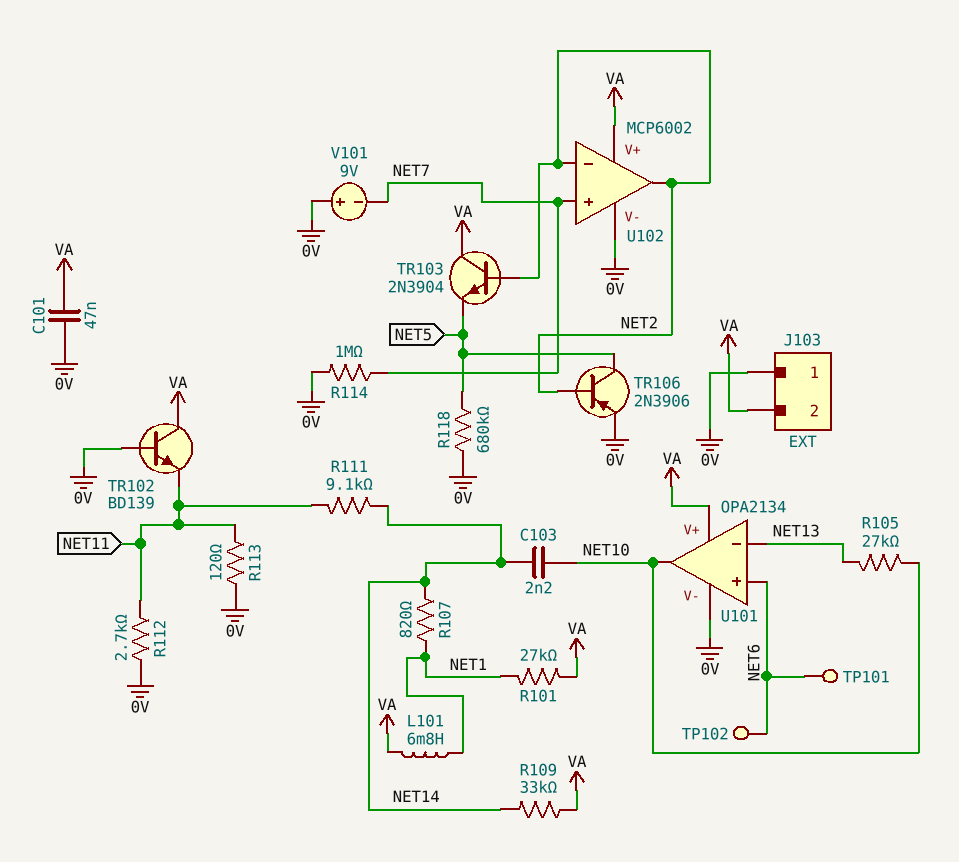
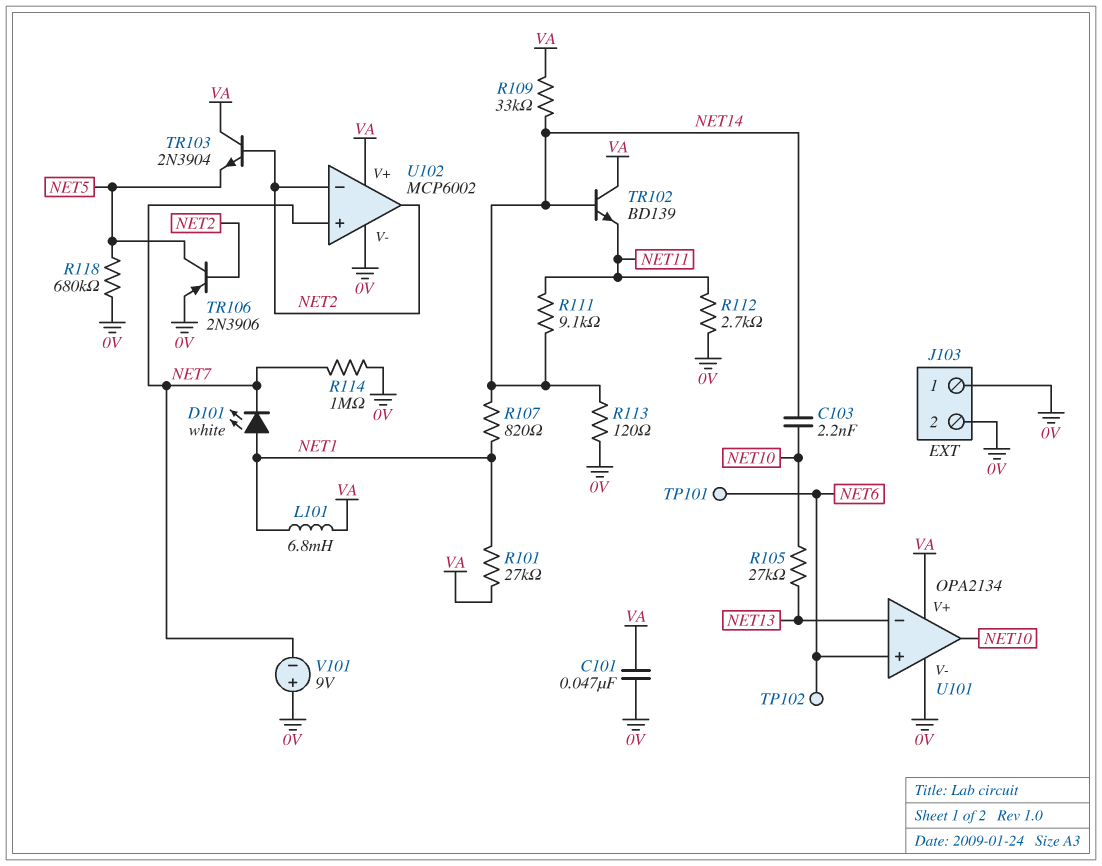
D101: none -> LED white (A NET1, K NET7)
J103 pin 2: VA -> 0V
R113: 120 (0V, NET11) -> 120 (0V, NET14)
TR102: NPN BD139 (B 0V, C VA, E NET11) -> NPN BD139 (B NET14, C VA, E NET11)

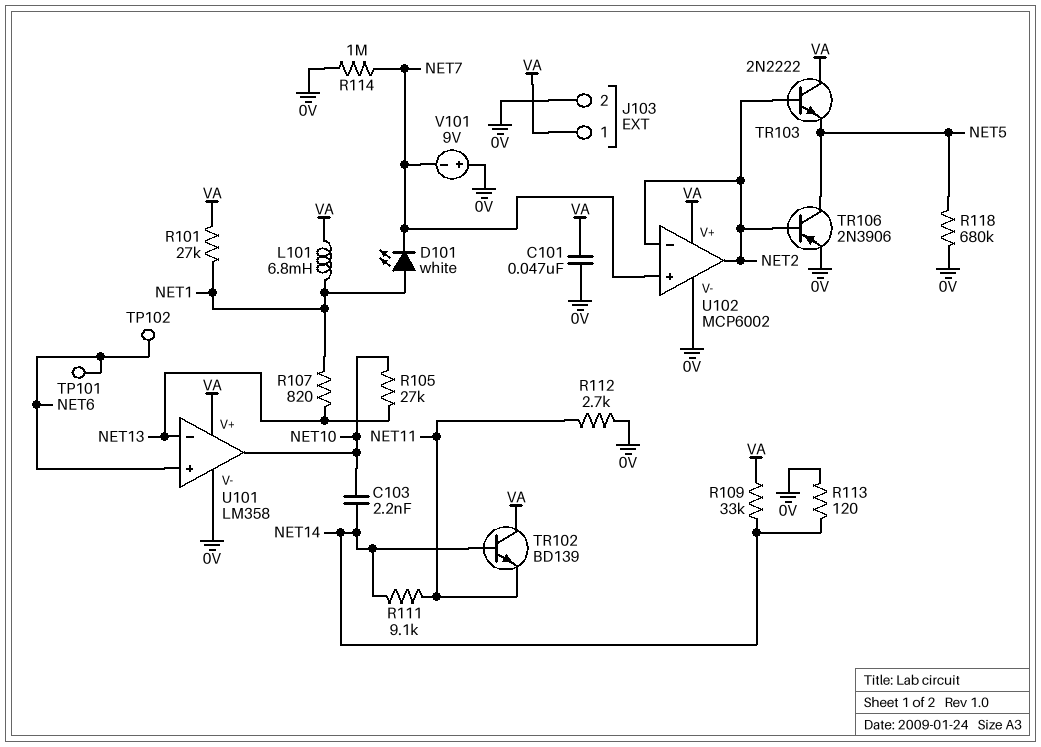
J103 pin 1: 0V -> VA
R107: 820 (NET1, NET14) -> 820 (NET1, NET13)
TR103: NPN 2N3904 (B NET2, C VA, E NET5) -> NPN 2N2222 (B NET2, C VA, E NET5)
U101: OPA2134 -> LM358

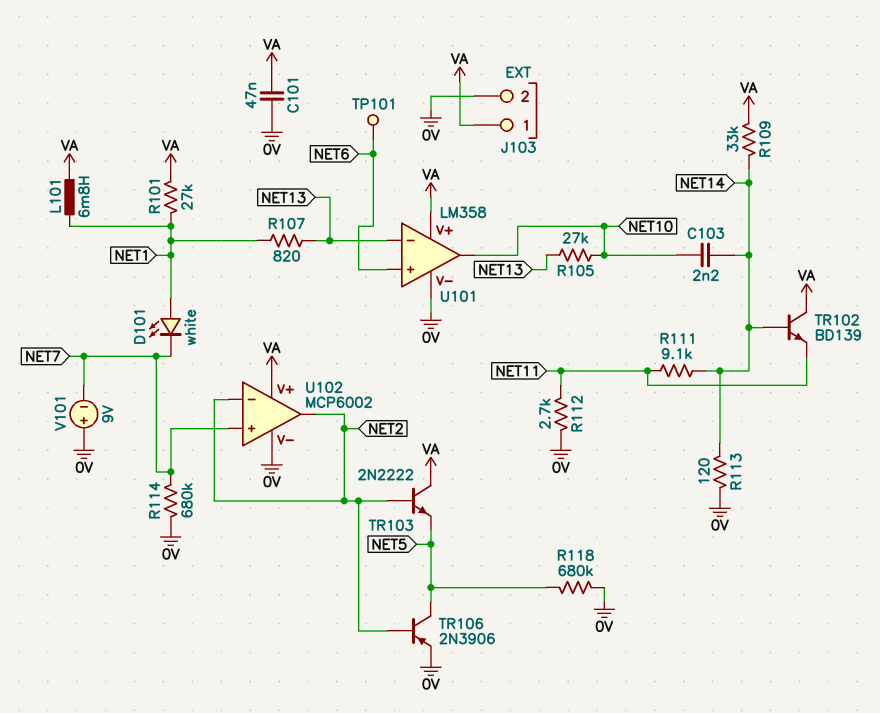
R114: 1M (0V, NET7) -> 680k (0V, NET7)
TP102: test point (NET6) -> none

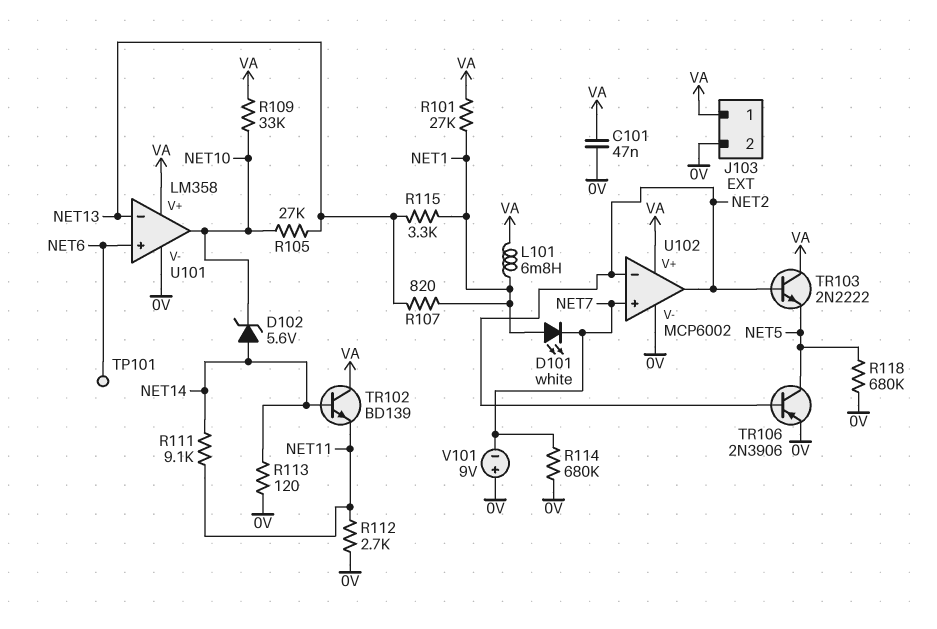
C103: 2.2nF (NET10, NET14) -> none
D102: none -> zener 5.6V (A NET14, K NET10)
R109: 33k (NET14, VA) -> 33k (NET10, VA)
R115: none -> 3.3k (NET1, NET13)

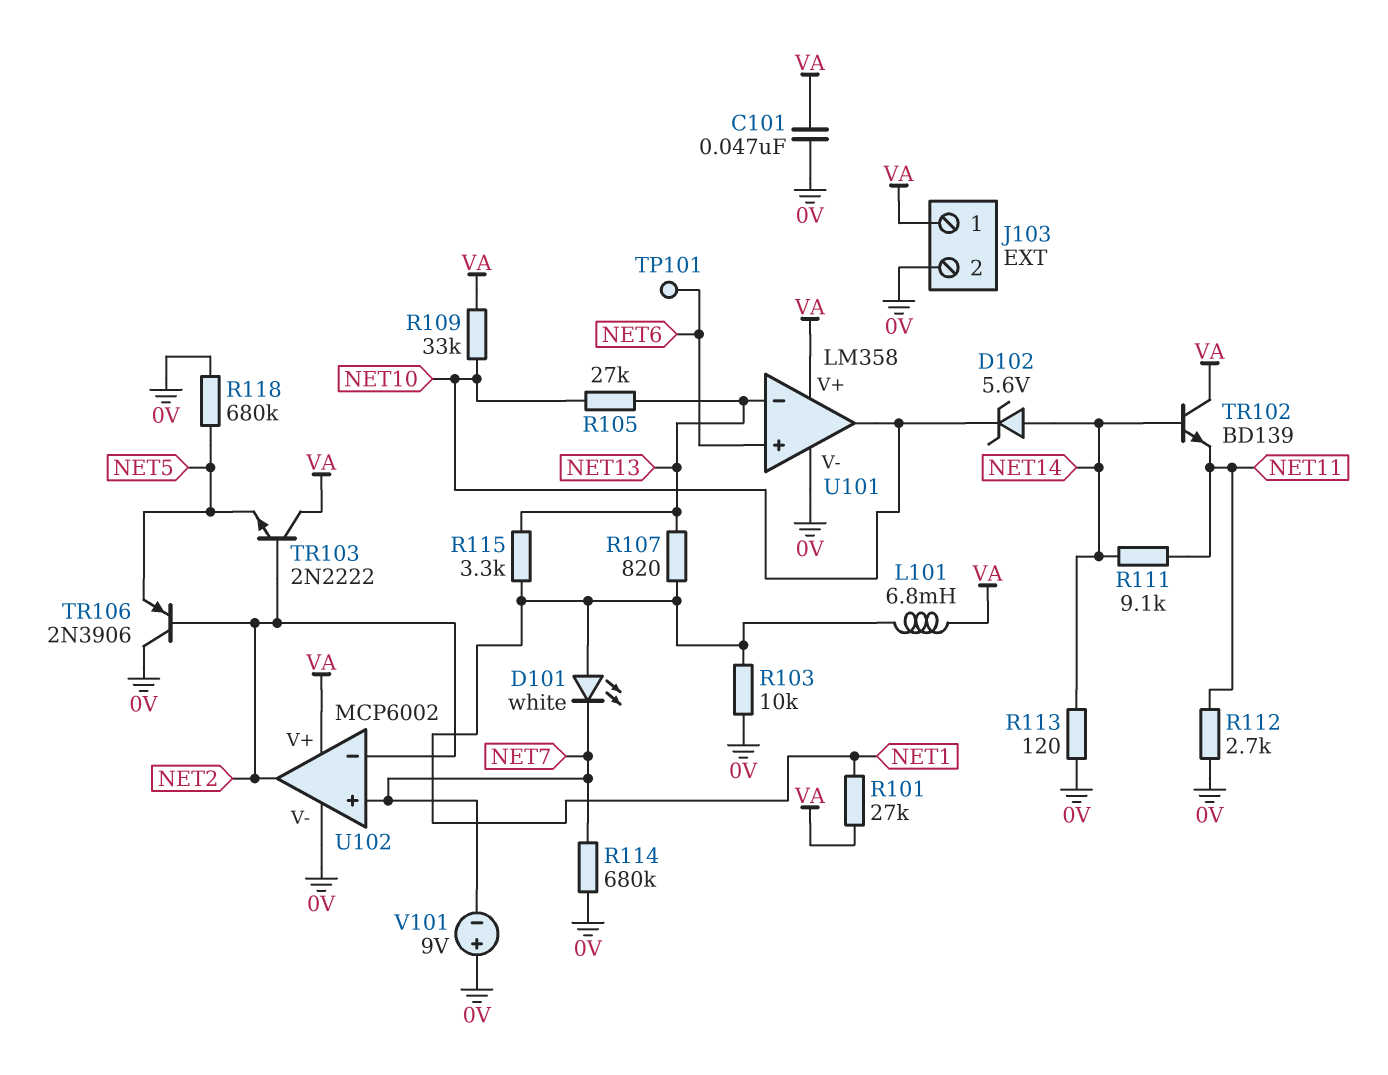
R103: none -> 10k (0V, NET1)
TR106: PNP 2N3906 (B NET2, C NET5, E 0V) -> PNP 2N3906 (B NET2, C 0V, E NET5)

